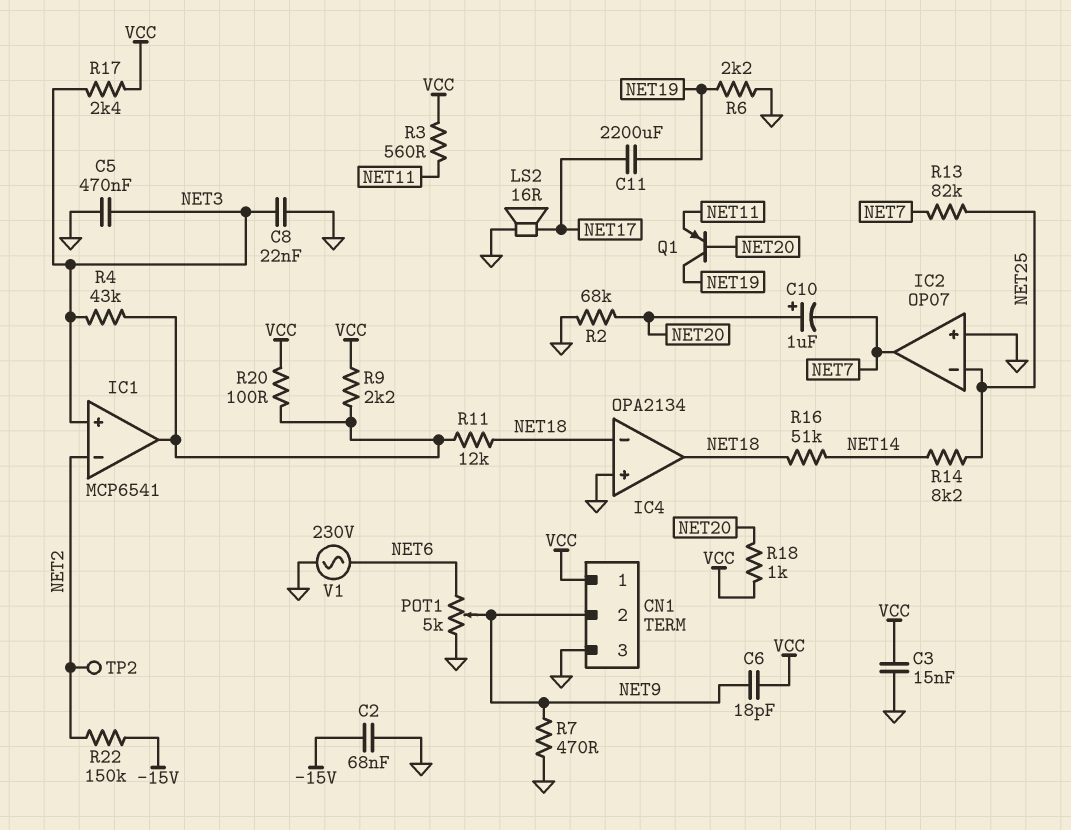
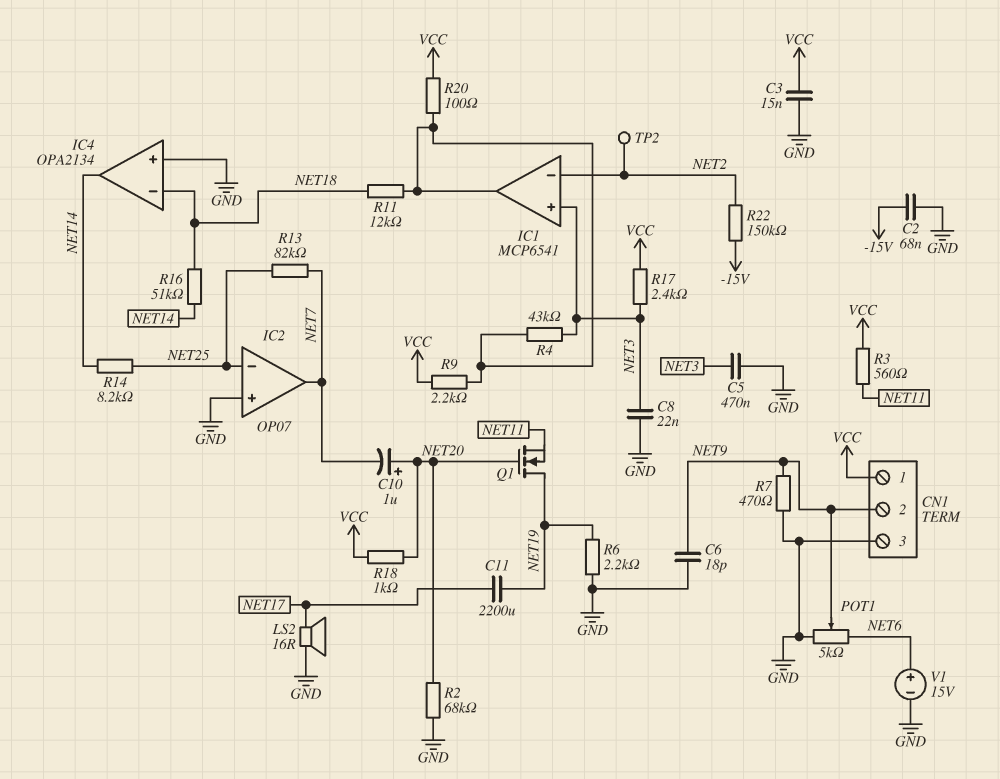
C6: 18pF (NET9, VCC) -> 18pF (GND, NET9)
IC4 pin out: NET18 -> NET14
Q1: PNP (B NET20, C NET19, E NET11) -> NMOS (G NET20, D NET19, S NET11)
V1: AC 230V (GND, NET6) -> 15V (plus NET6, minus GND)

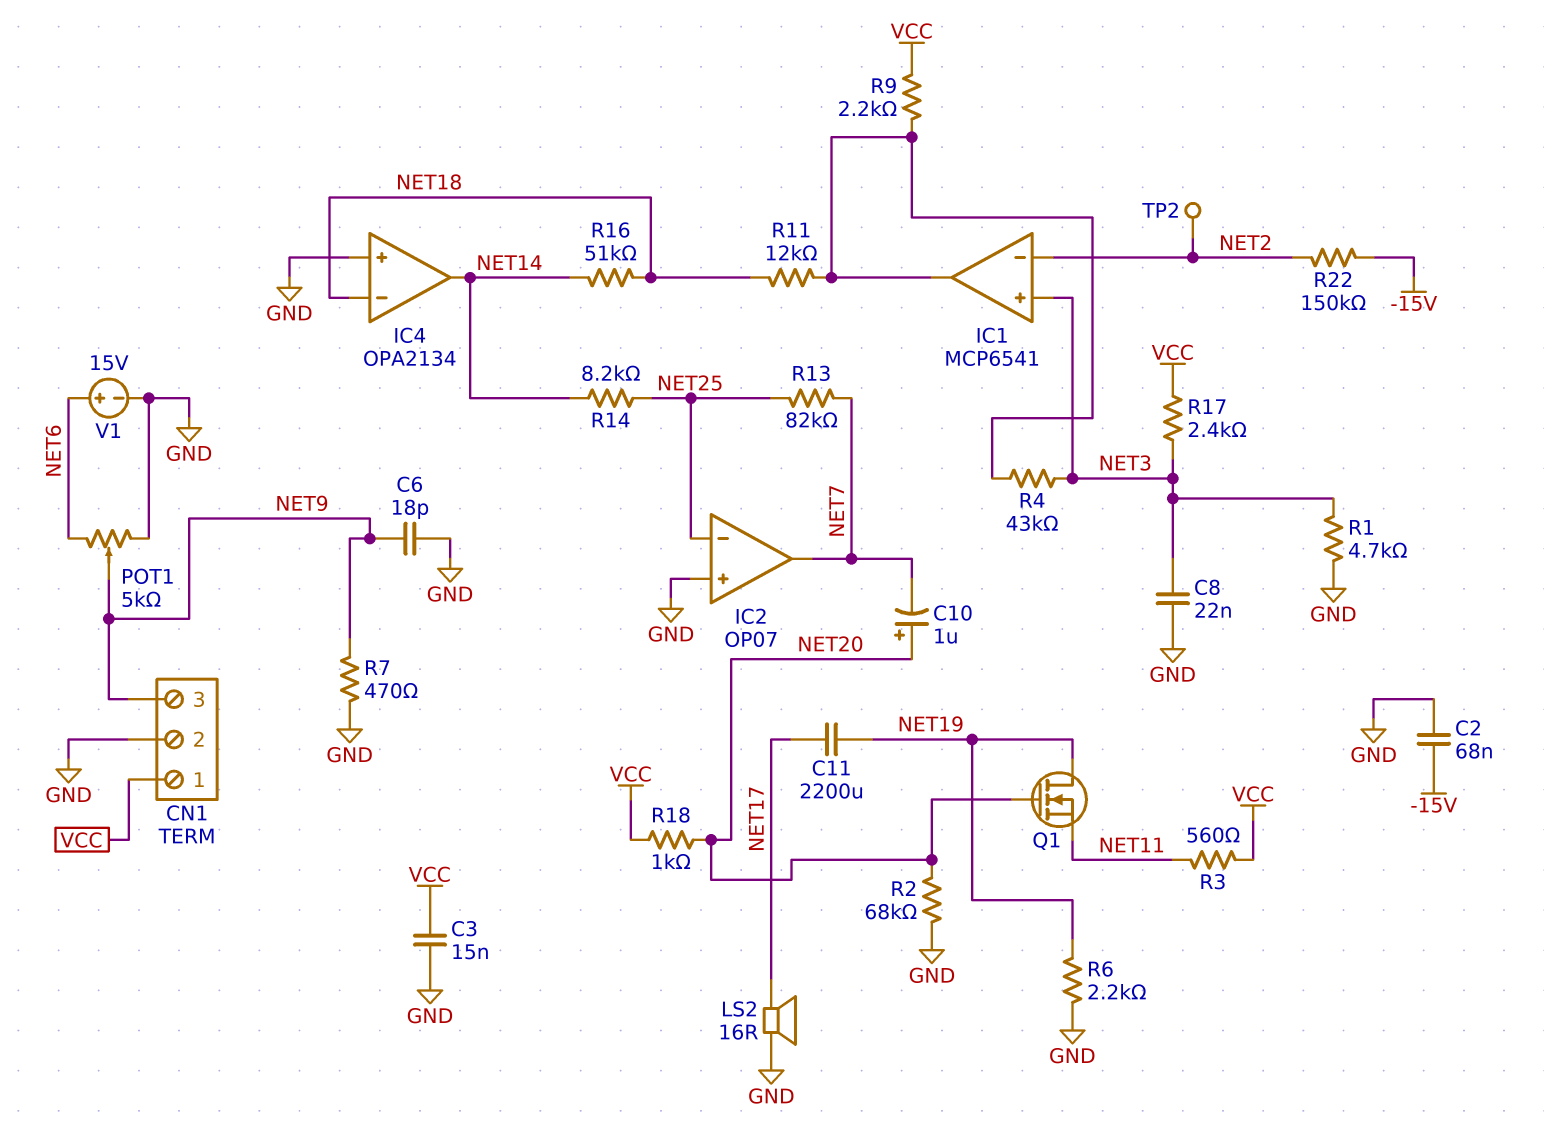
C5: 470nF (GND, NET3) -> none
CN1 pin 2: NET9 -> GND
CN1 pin 3: GND -> NET9
R1: none -> 4.7k (GND, NET3)
R20: 100 (IC1/out, VCC) -> none

